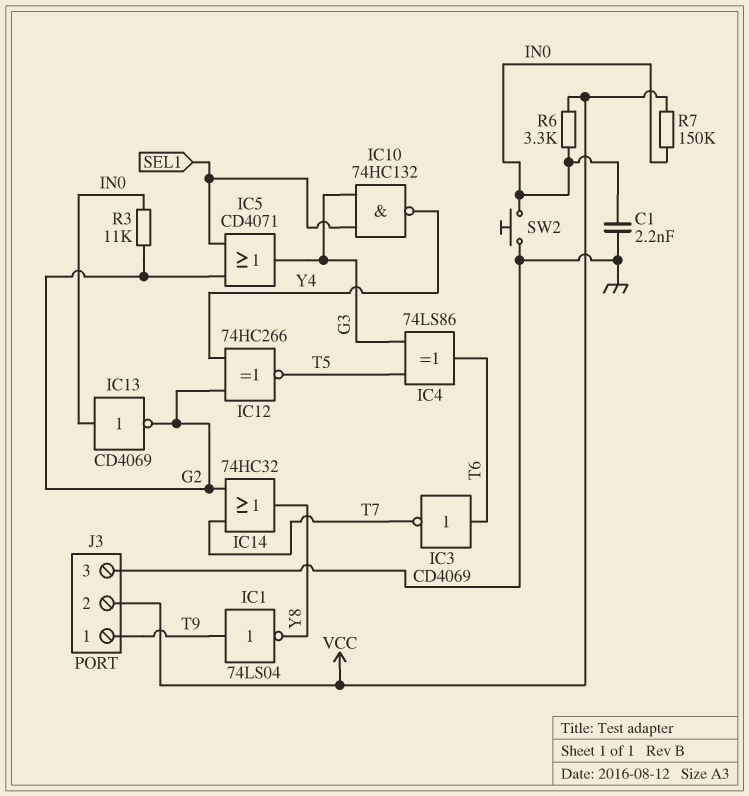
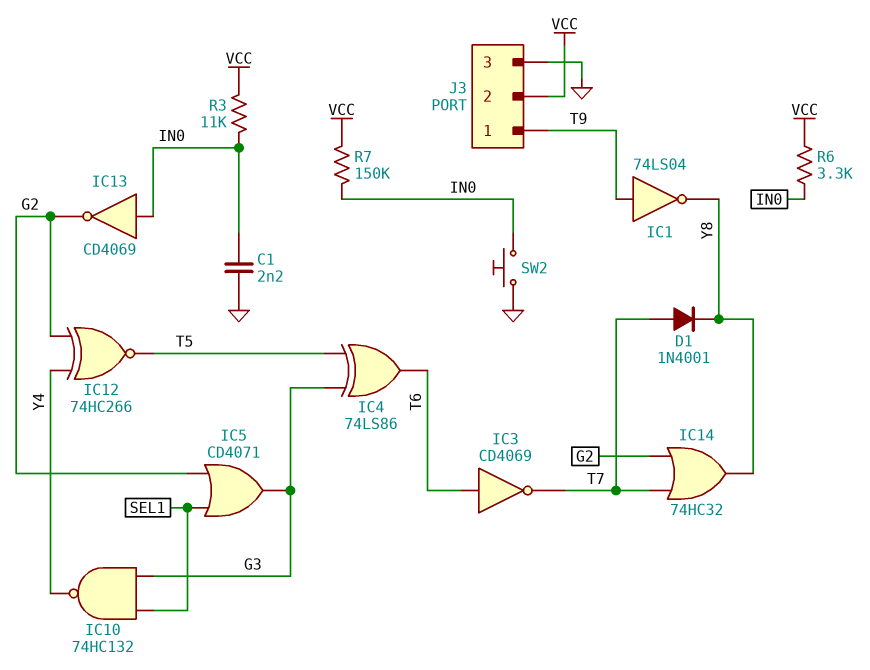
D1: none -> diode 1N4001 (A T7, K Y8)
R3: 11k (G2, IN0) -> 11k (IN0, VCC)

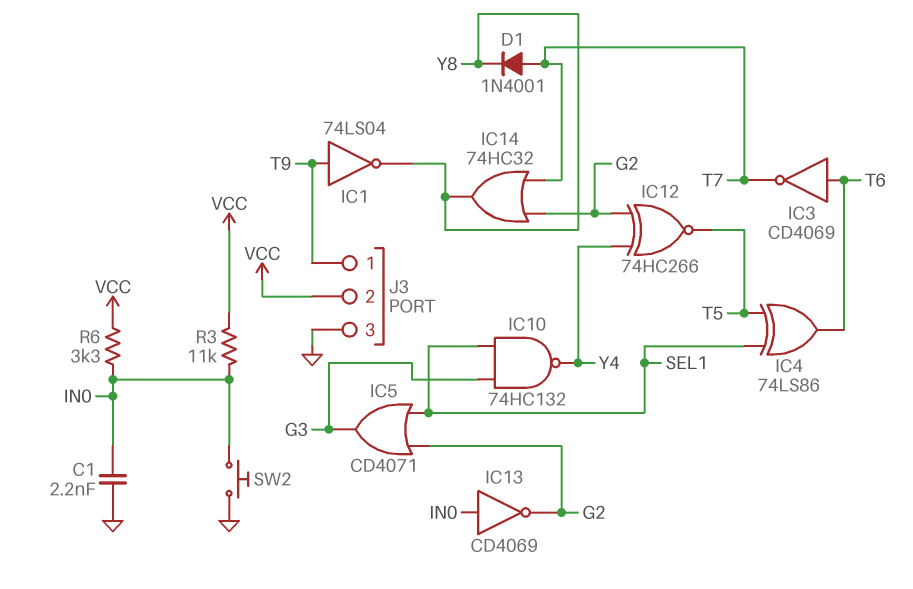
IC4: XOR 74LS86 (in G3, in T5, out T6) -> XOR 74LS86 (in SEL1, in T5, out T6)
R7: 150k (IN0, VCC) -> none

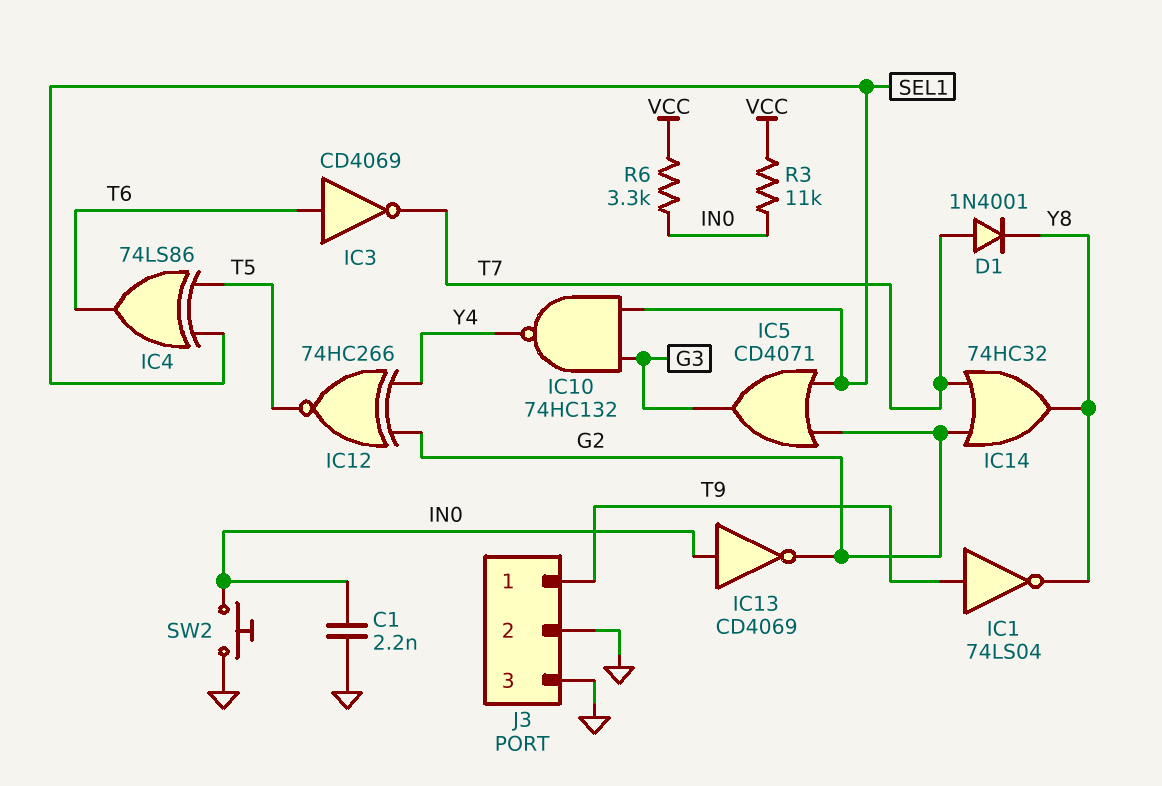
J3 pin 2: VCC -> GND

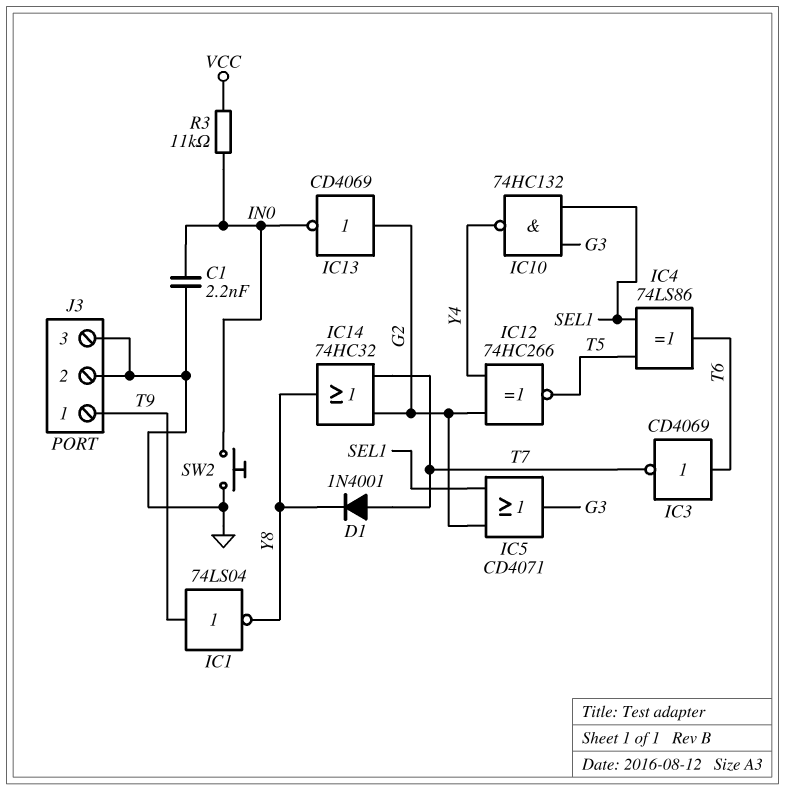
IC13: NOT CD4069 (in IN0, out G2) -> NOT CD4069 (in G2, out IN0)
R6: 3.3k (IN0, VCC) -> none

